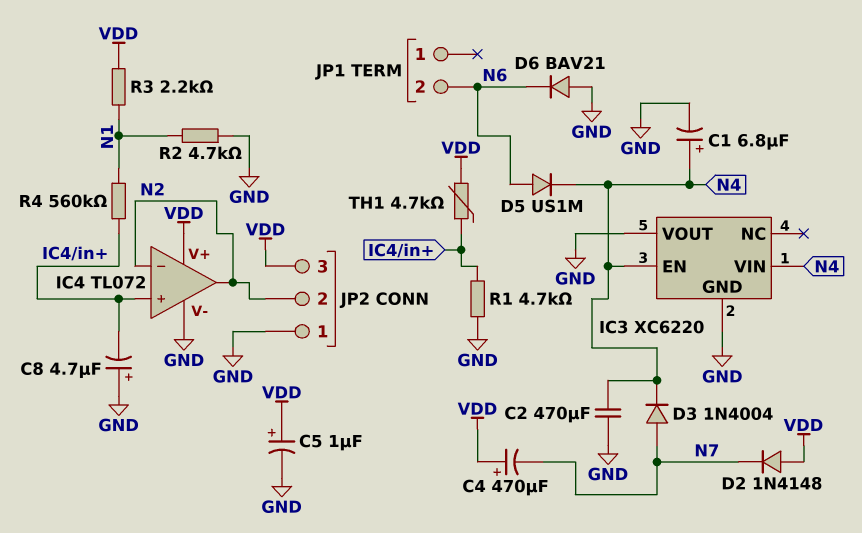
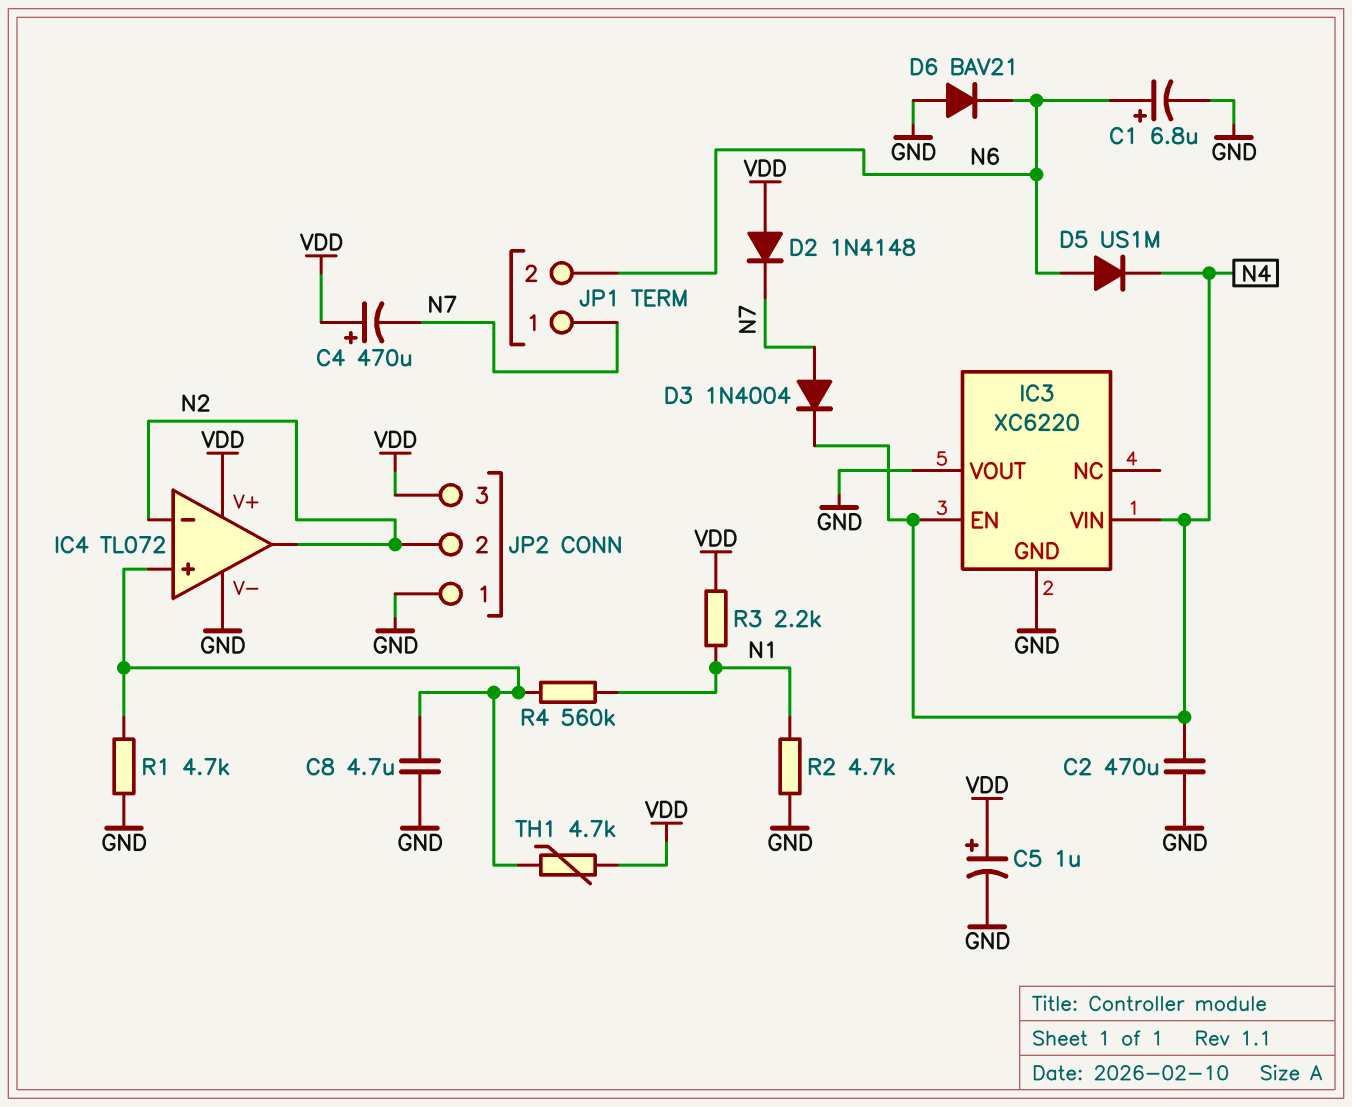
C1: 6.8uF (plus N4, minus GND) -> 6.8uF (plus N6, minus GND)
C8: 4.7uF (plus GND, minus IC4/in+) -> 4.7uF (GND, IC4/in+)
JP1 pin 1: none -> N7

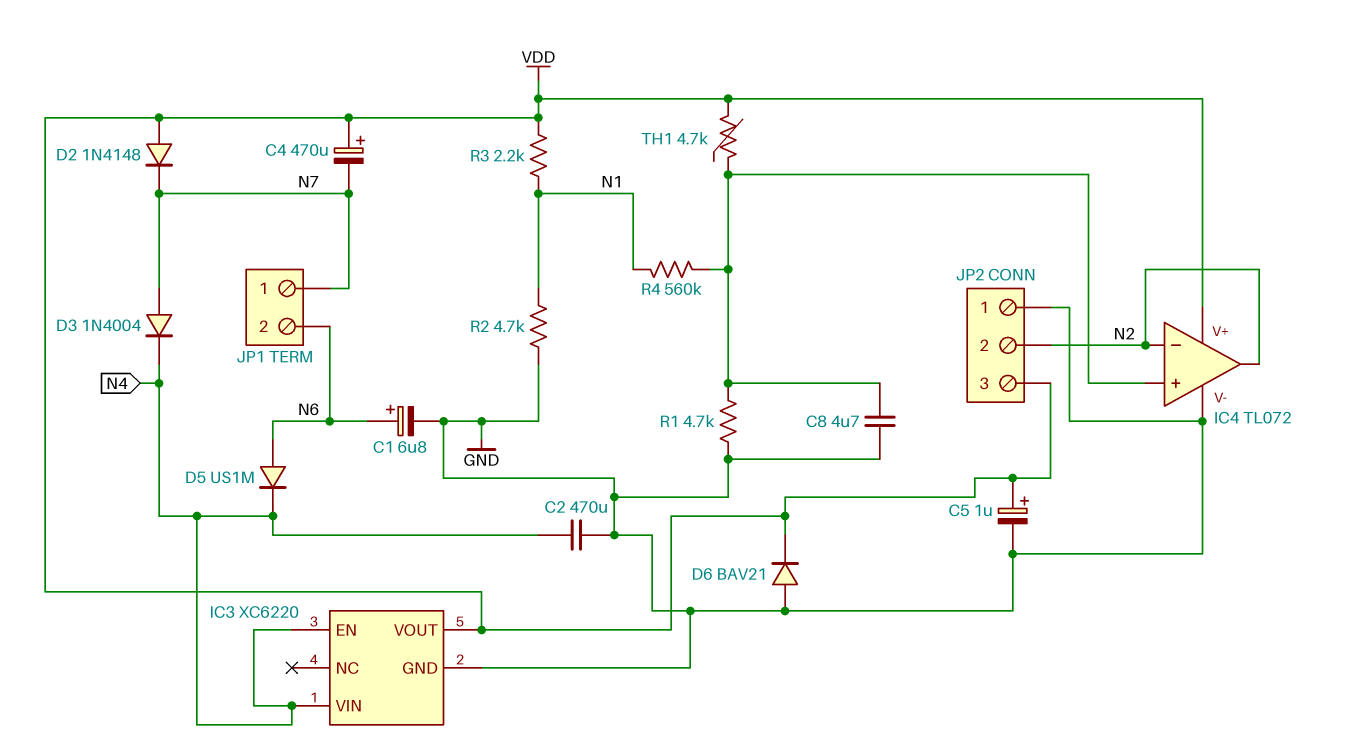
D6: diode BAV21 (A GND, K N6) -> diode BAV21 (A GND, K VDD)
IC3 pin VOUT: GND -> VDD

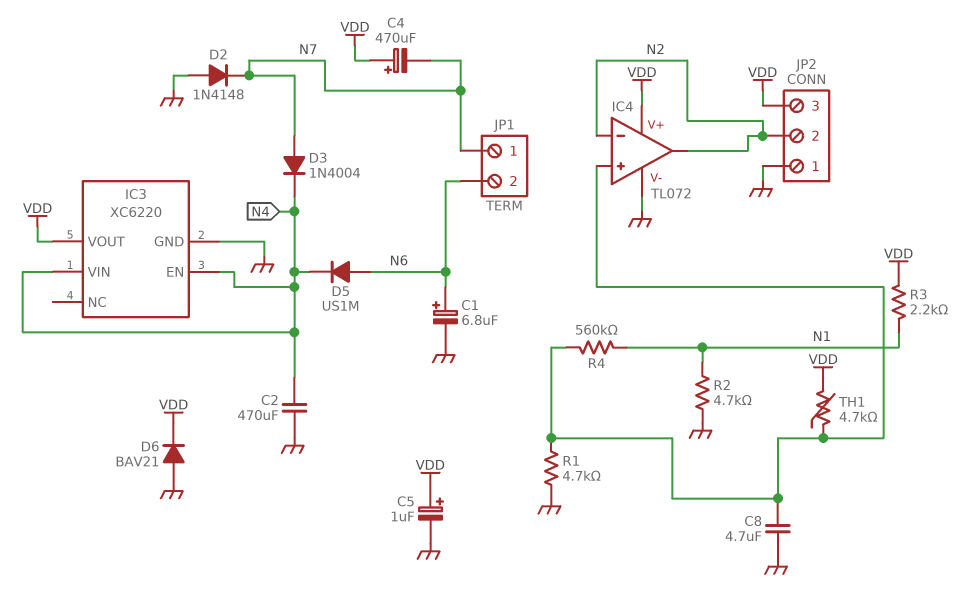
D2: diode 1N4148 (A VDD, K N7) -> diode 1N4148 (A GND, K N7)

